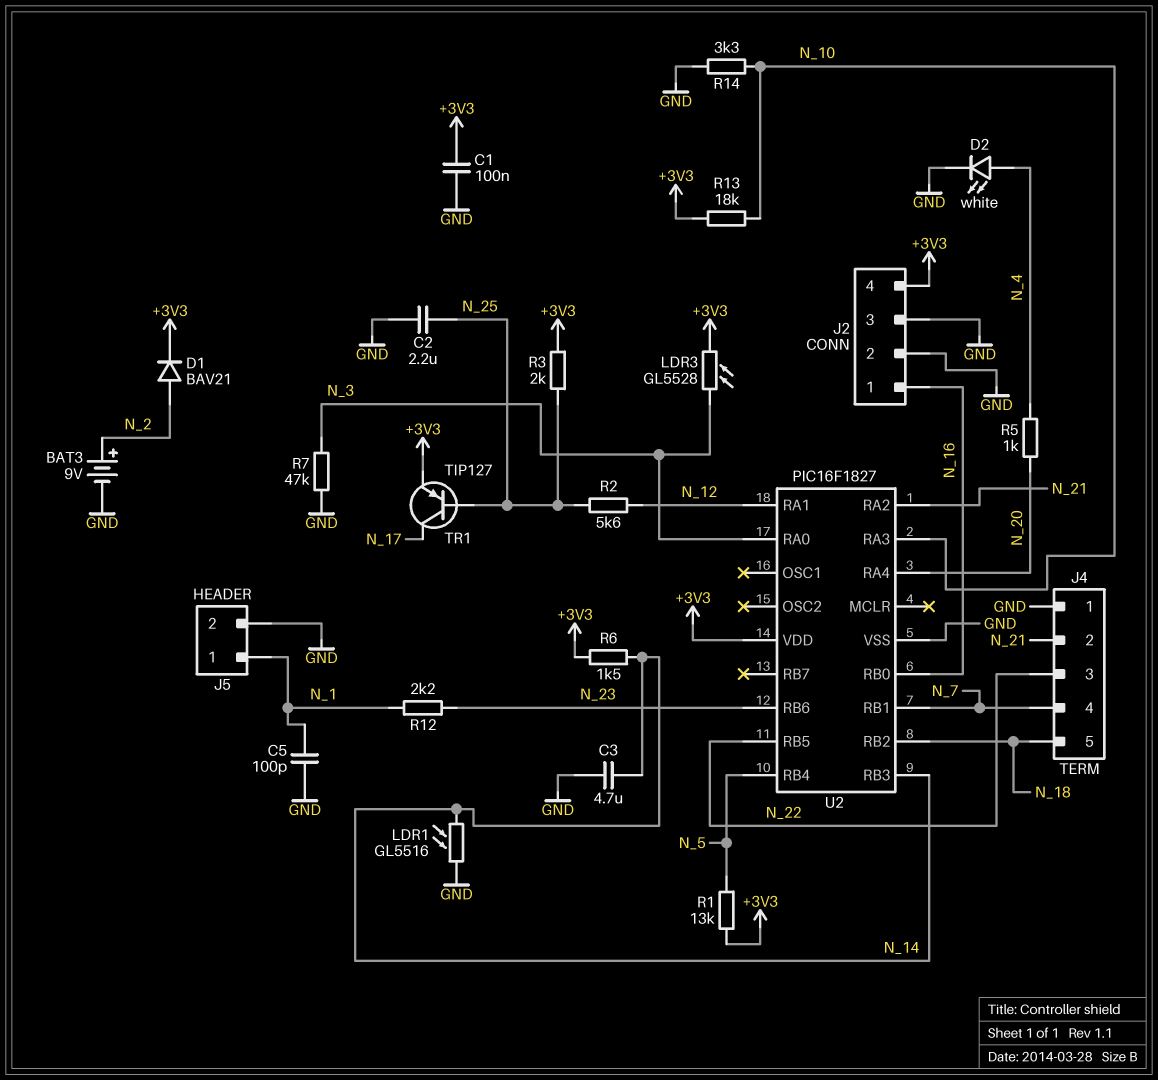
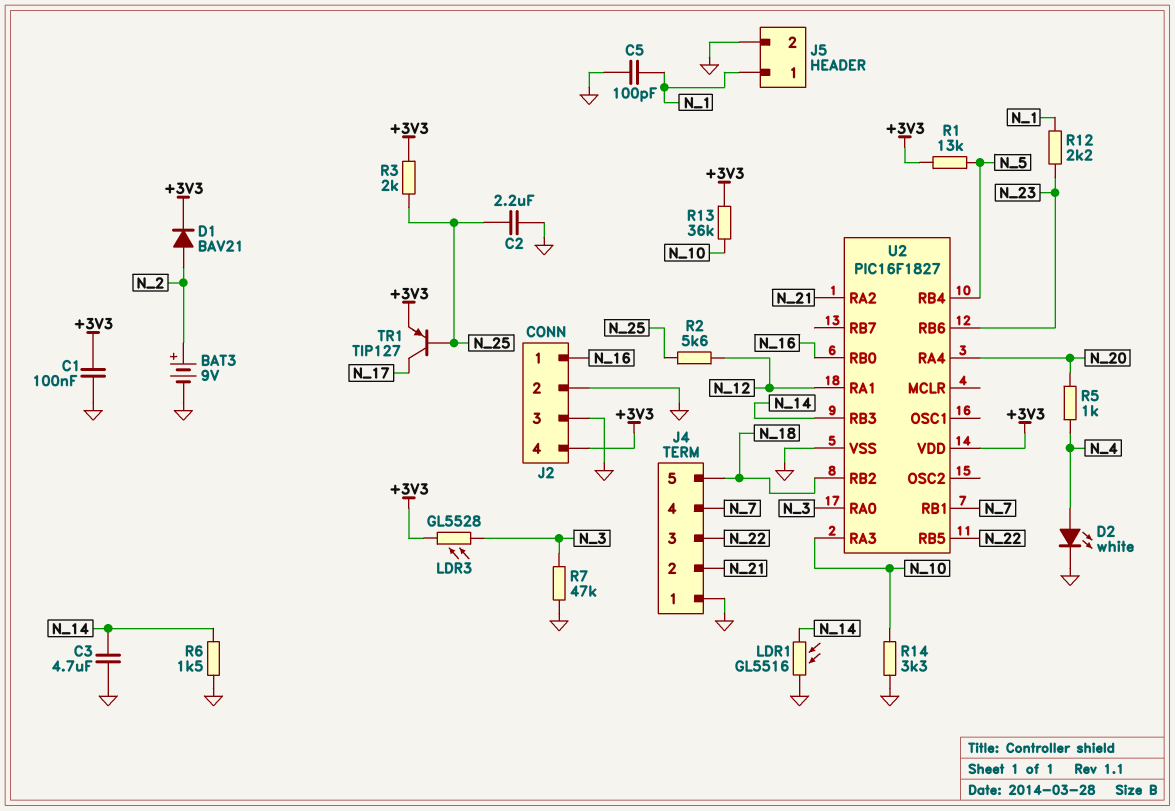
R6: 1.5k (+3V3, N_14) -> 1.5k (GND, N_14)
R13: 18k (+3V3, N_10) -> 36k (+3V3, N_10)

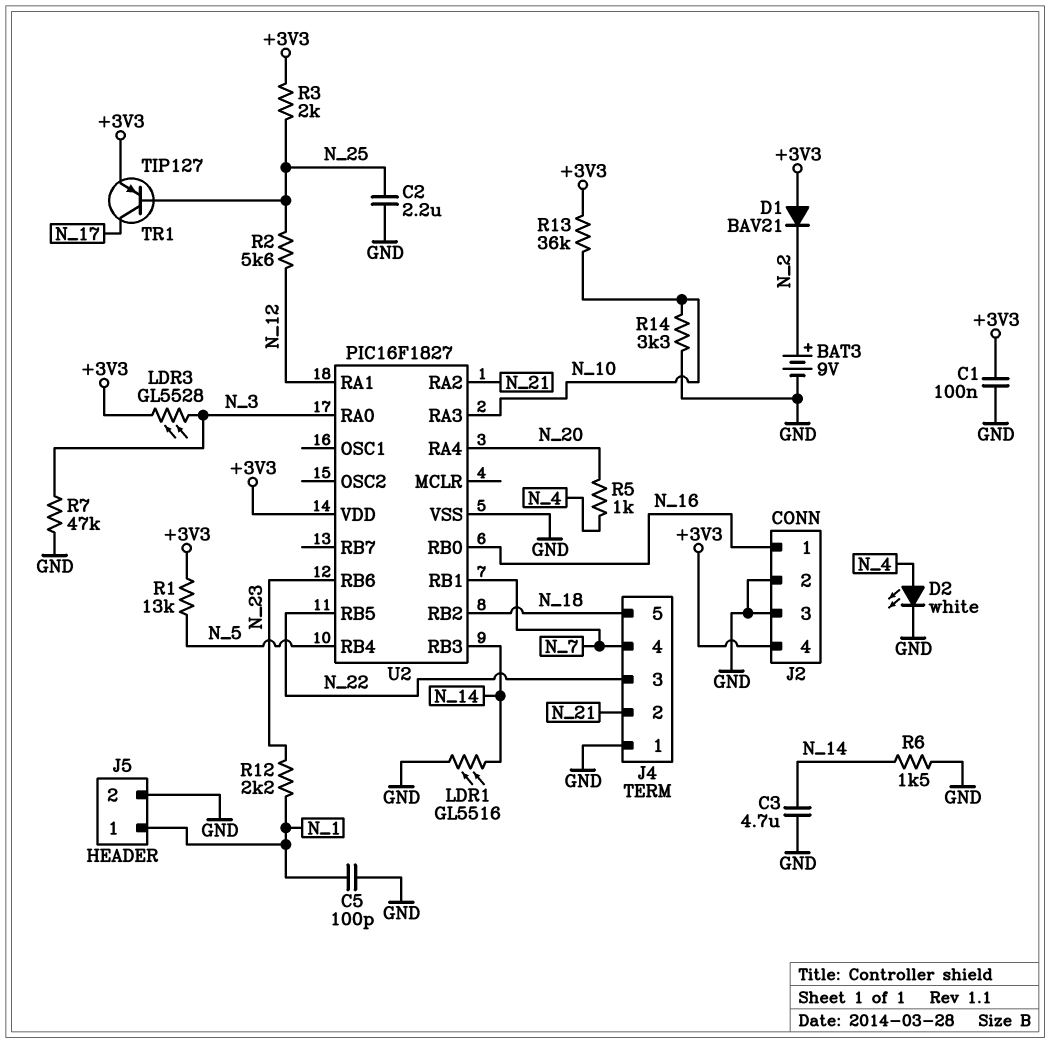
D1: diode BAV21 (A N_2, K +3V3) -> diode BAV21 (A +3V3, K N_2)

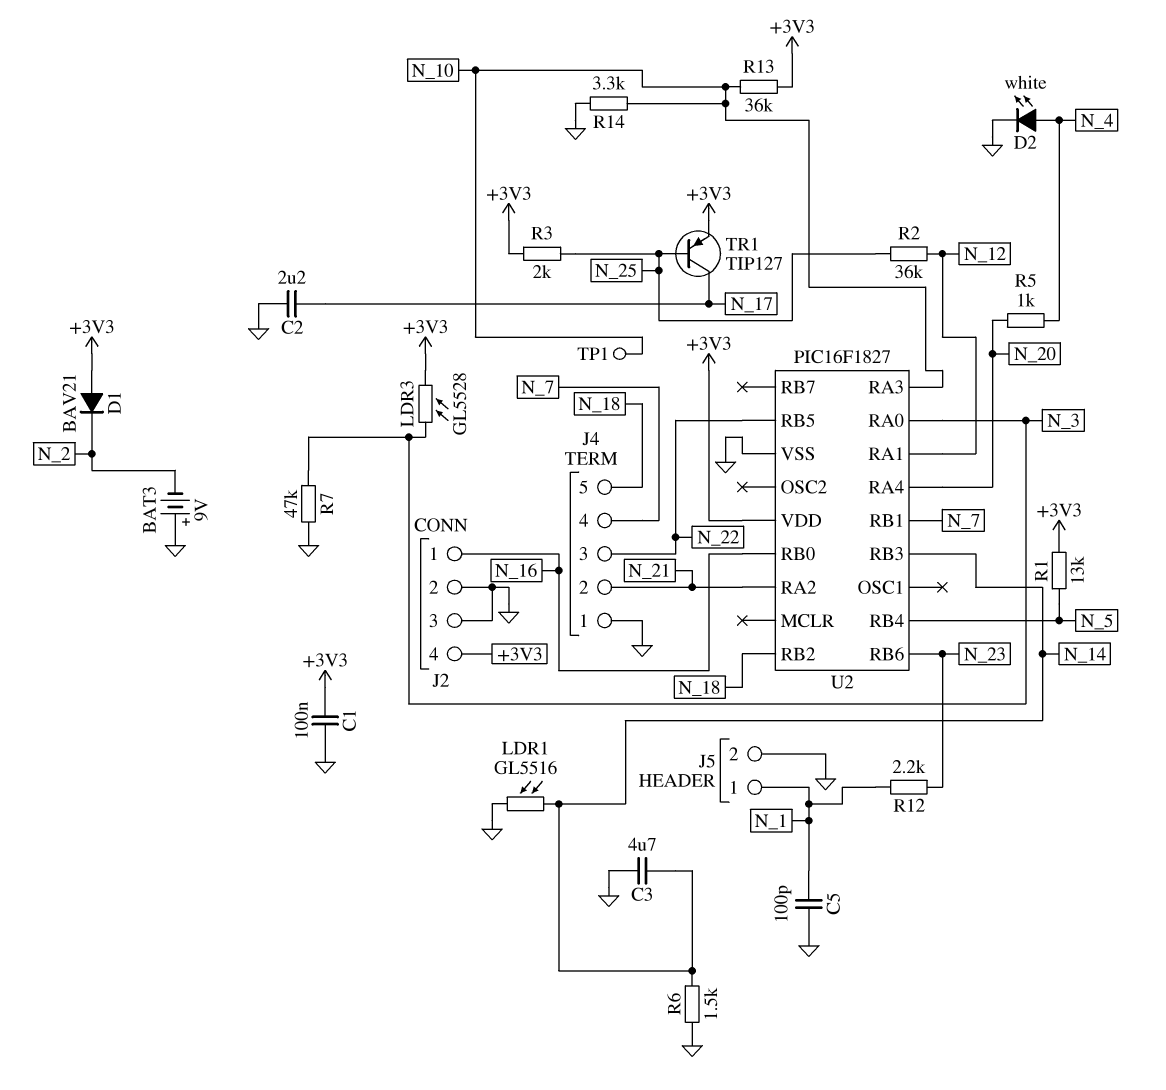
BAT3: 9V (plus N_2, minus GND) -> 9V (plus GND, minus N_2)
C2: 2.2uF (GND, N_25) -> 2.2uF (GND, N_17)
R2: 5.6k (N_12, N_25) -> 36k (N_12, N_25)
TP1: none -> test point (N_10)

